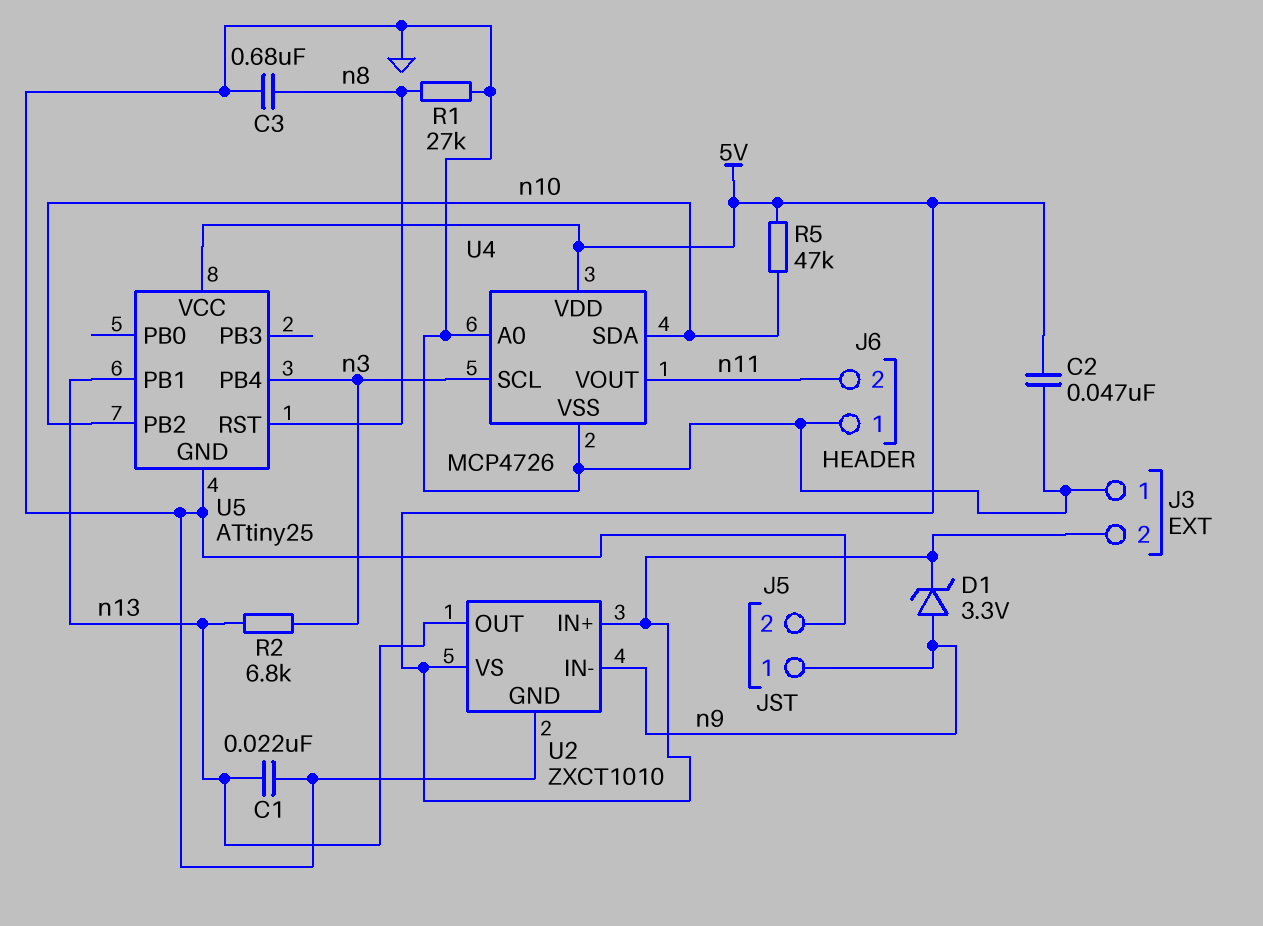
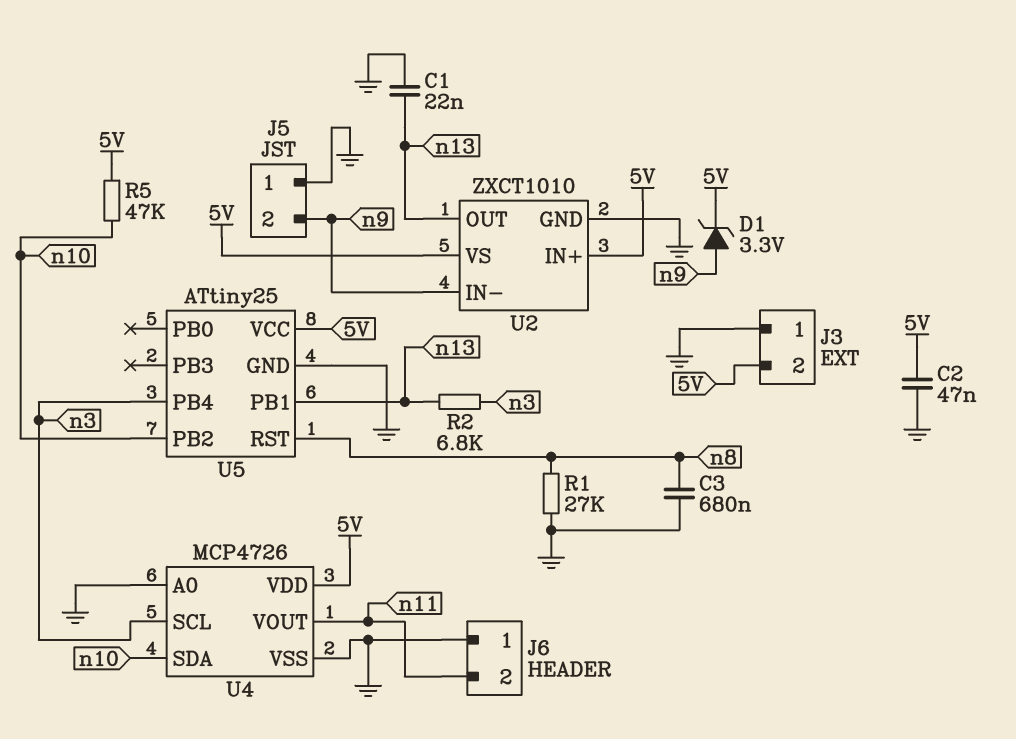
J5 pin 1: n9 -> GND
J5 pin 2: GND -> n9

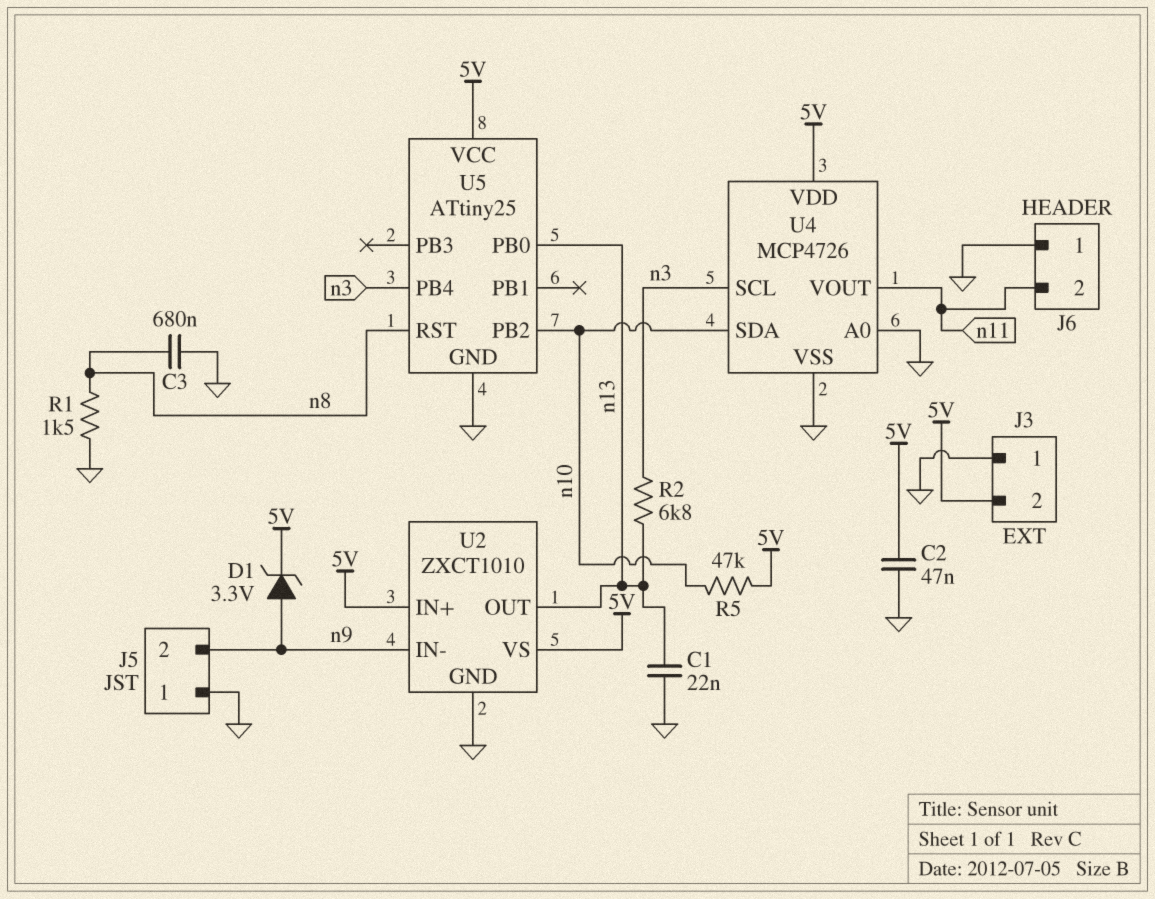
R1: 27k (GND, n8) -> 1.5k (GND, n8)
U5 pin PB0: none -> n13
U5 pin PB1: n13 -> none

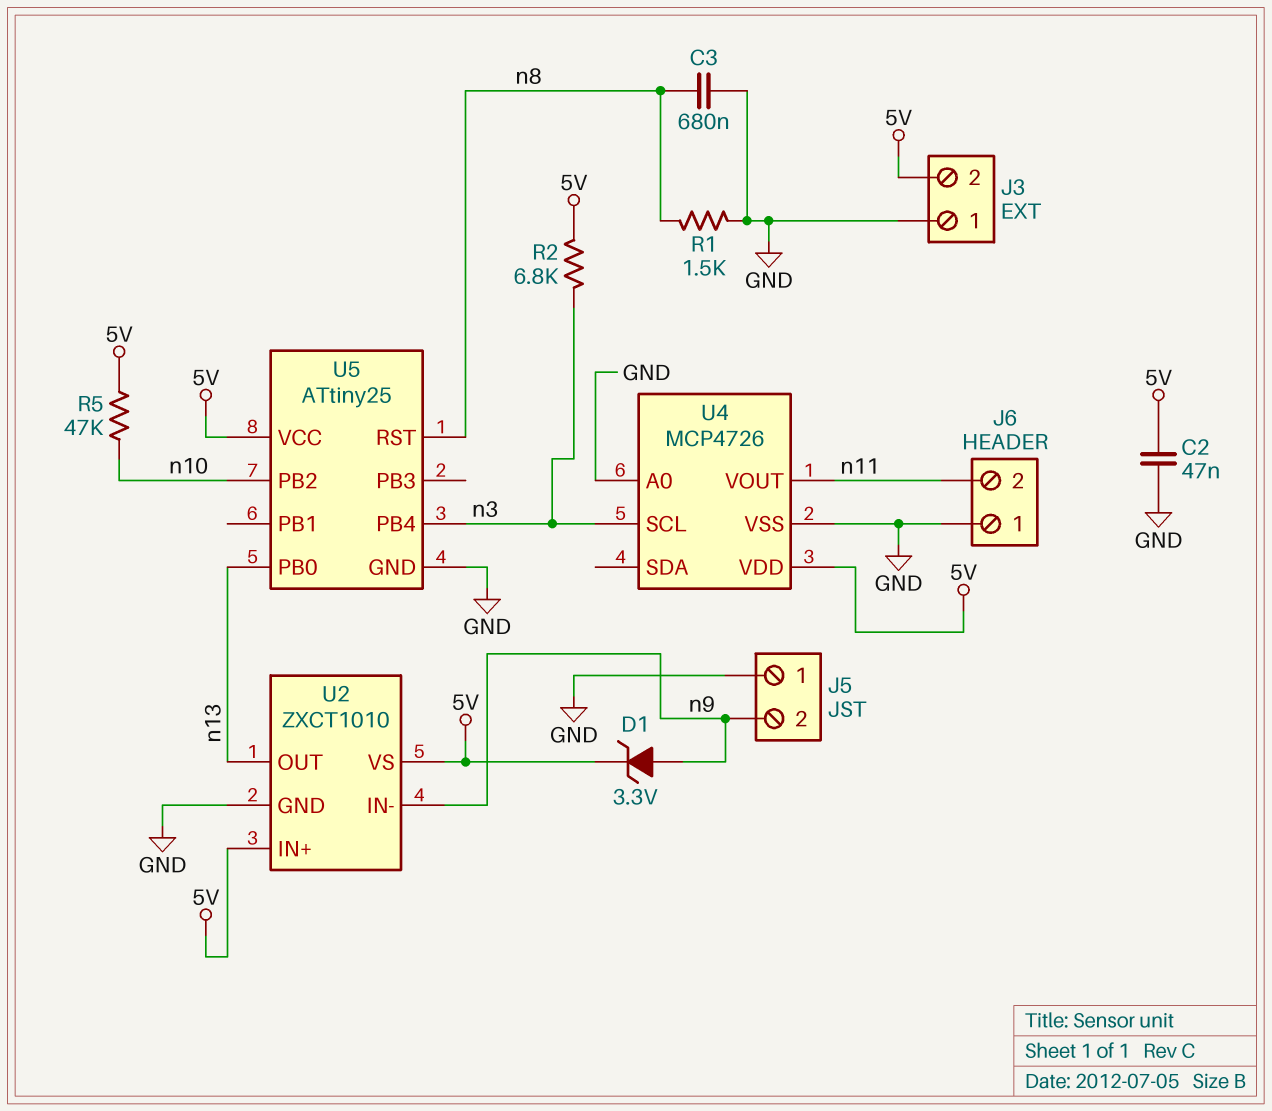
C1: 22nF (GND, n13) -> none
R2: 6.8k (n3, n13) -> 6.8k (5V, n3)
U4 pin SDA: n10 -> none

